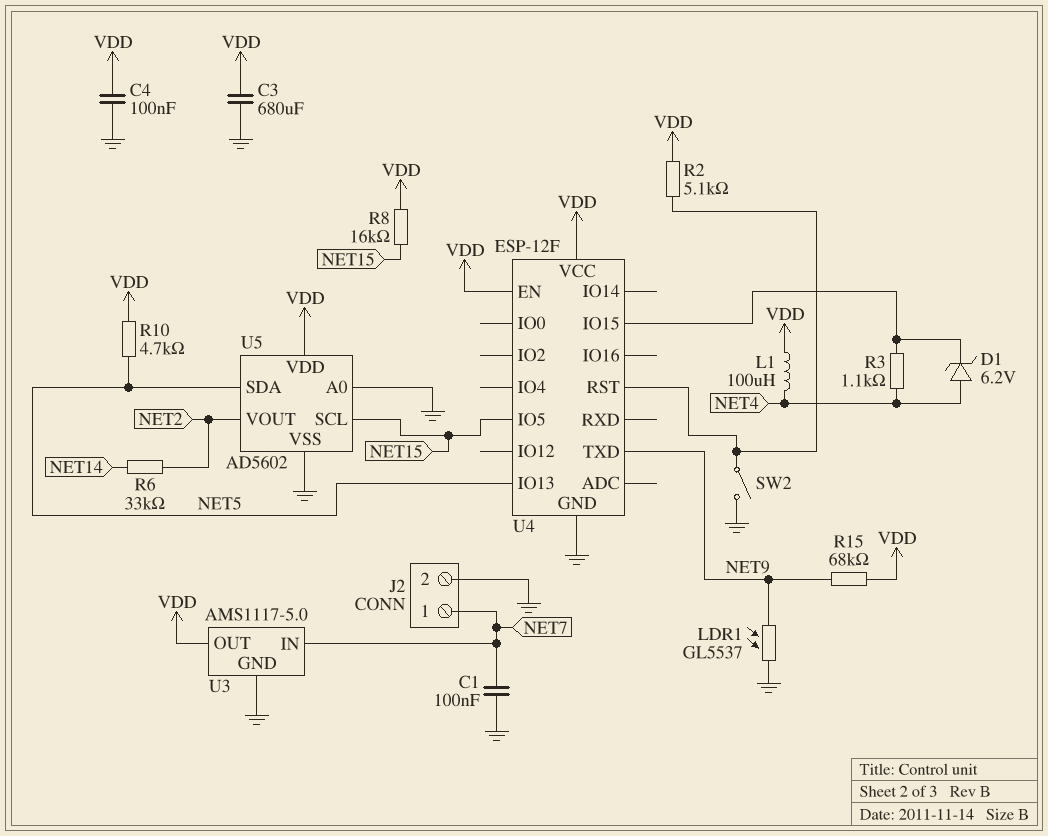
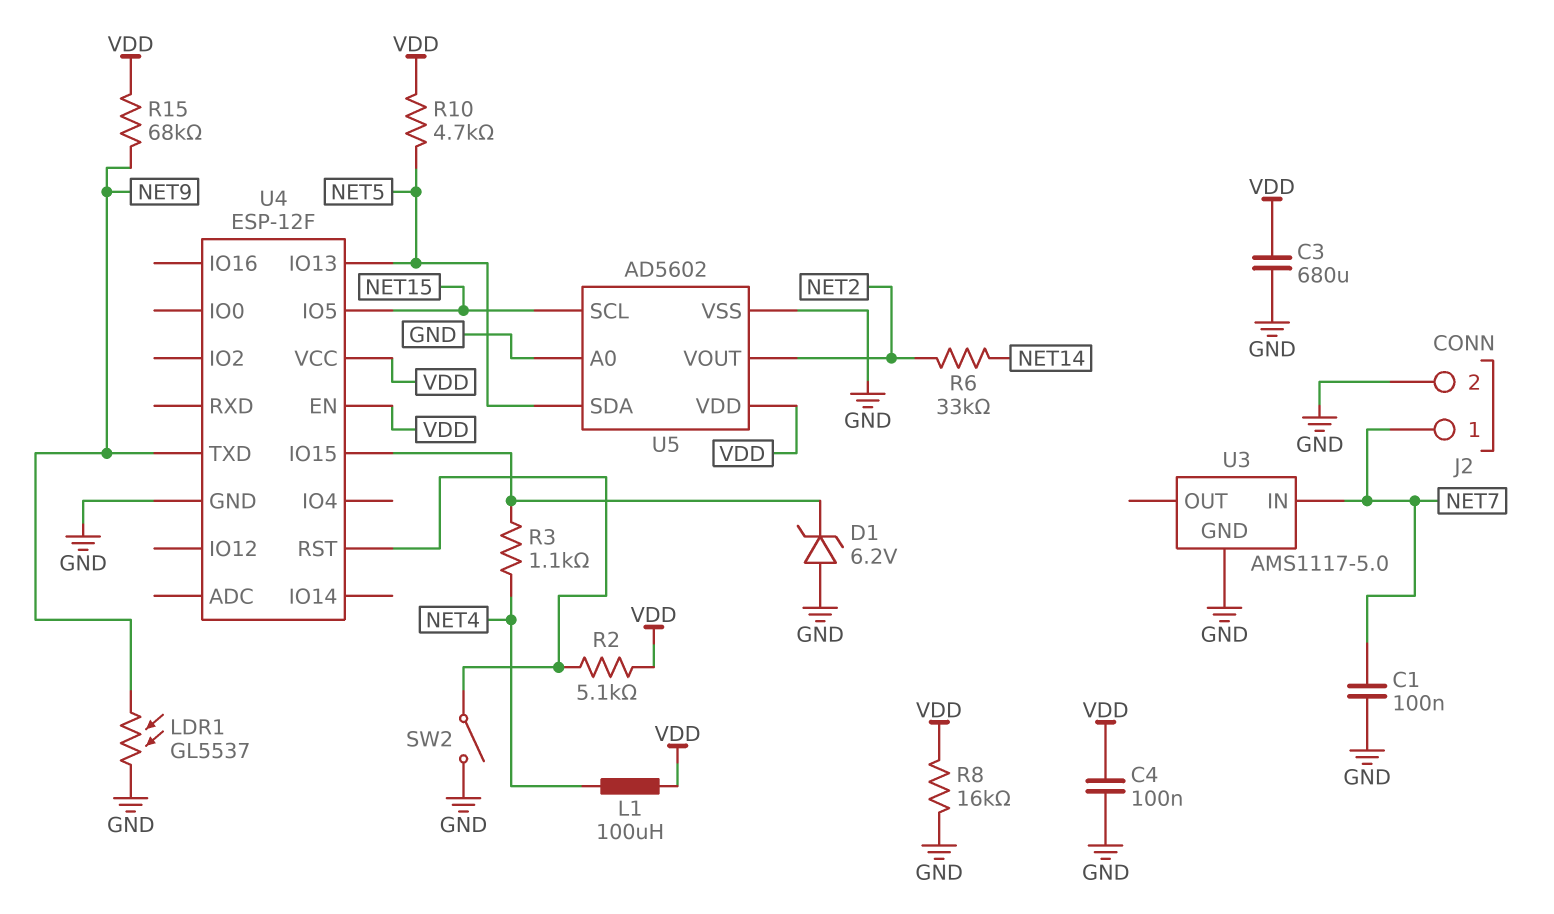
D1: zener 6.2V (A NET4, K U4/IO15) -> zener 6.2V (A GND, K U4/IO15)
R8: 16k (NET15, VDD) -> 16k (GND, VDD)
U3 pin OUT: VDD -> none

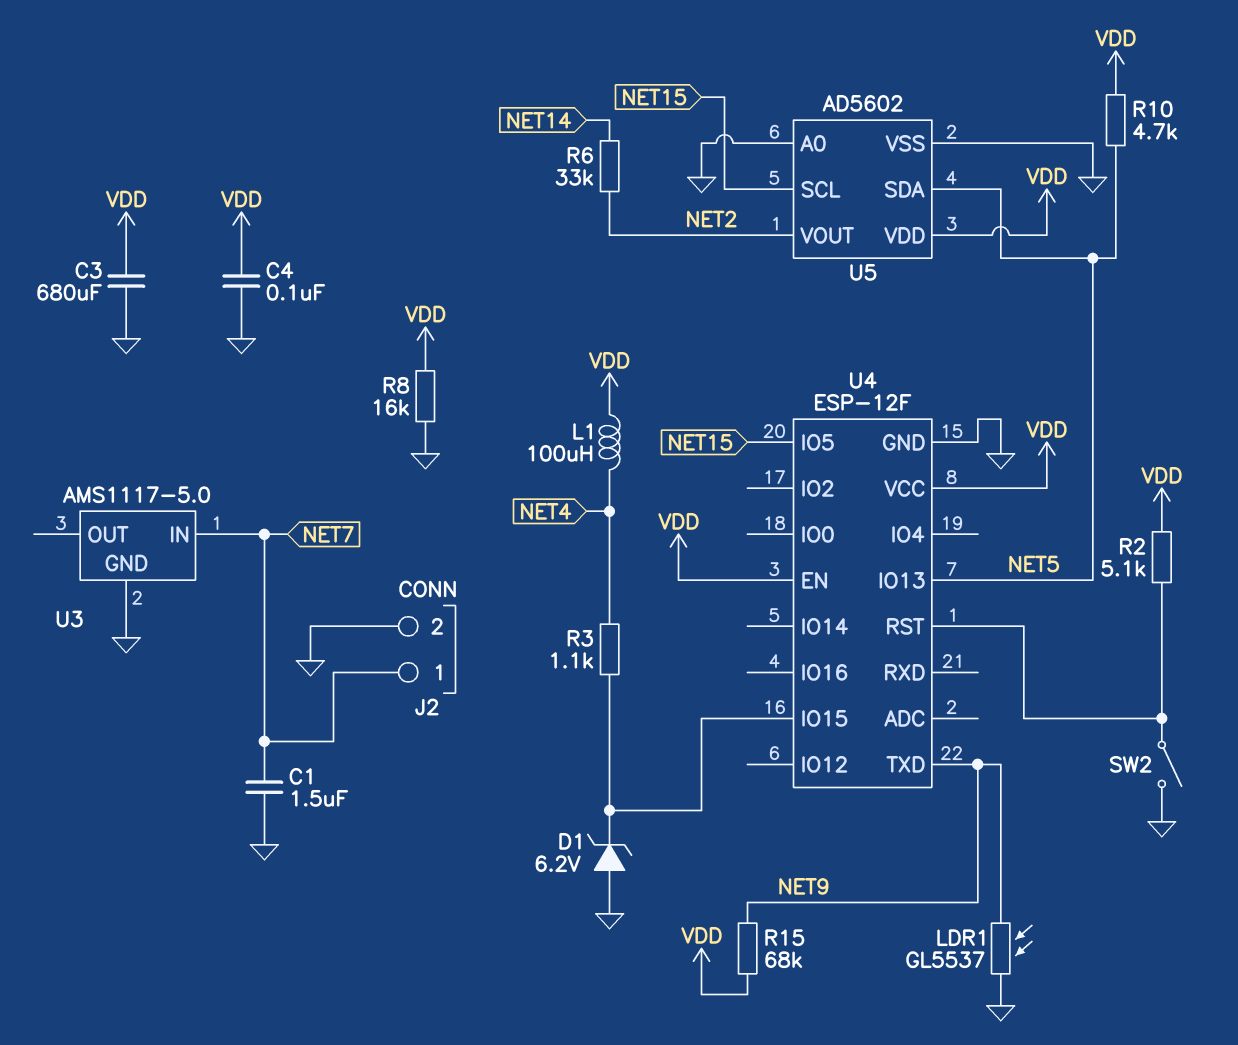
C1: 100nF (GND, NET7) -> 1.5uF (GND, NET7)

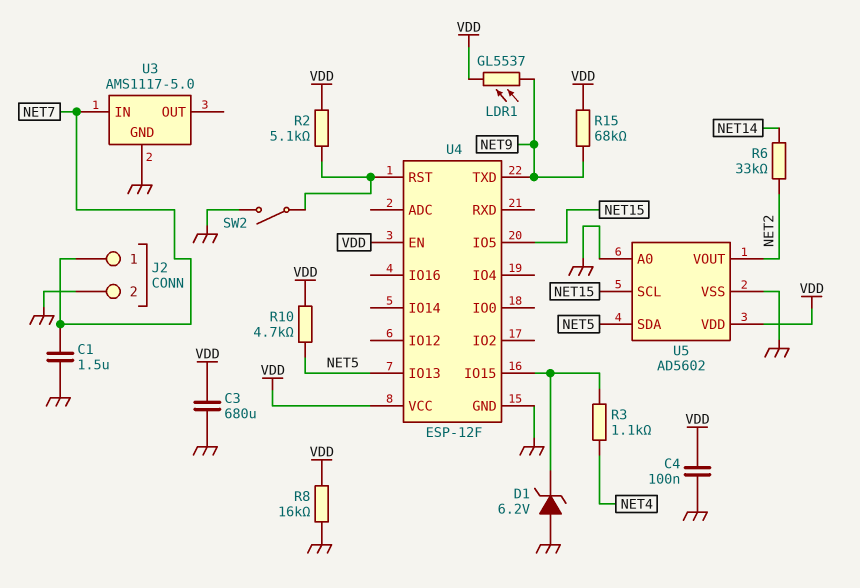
L1: 100uH (NET4, VDD) -> none
LDR1: GL5537 (GND, NET9) -> GL5537 (NET9, VDD)

